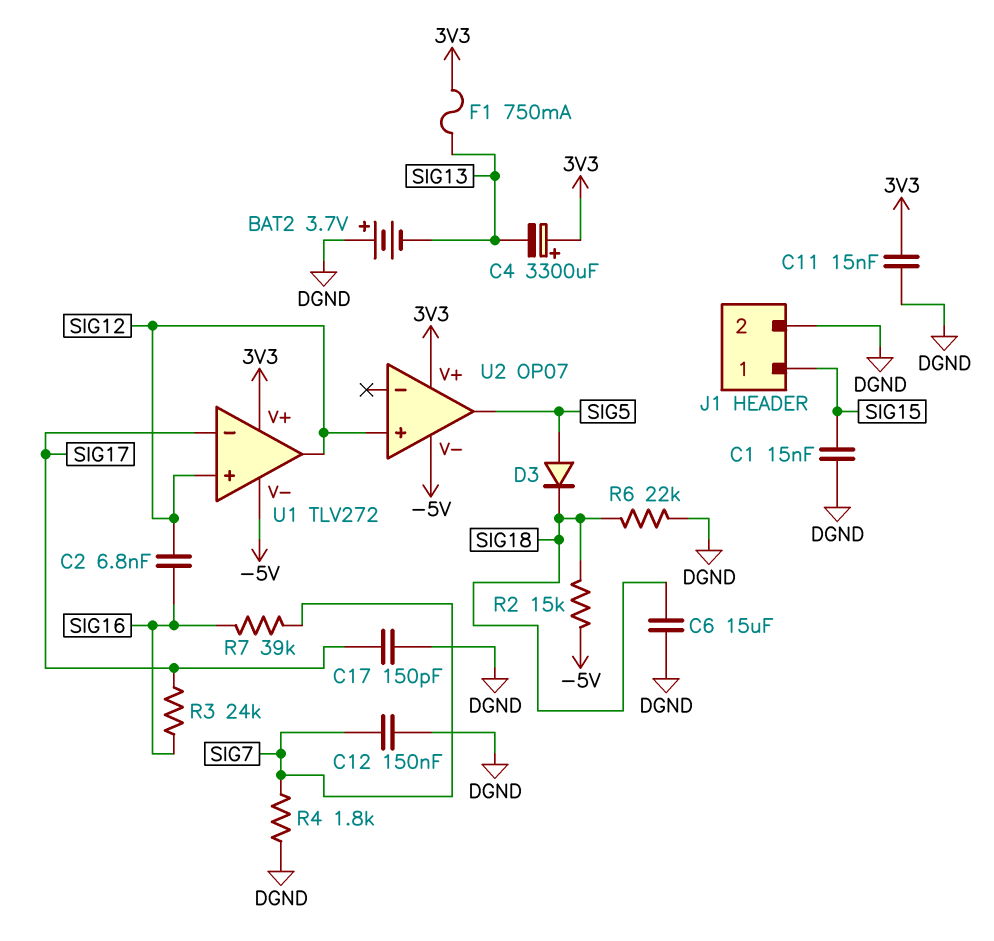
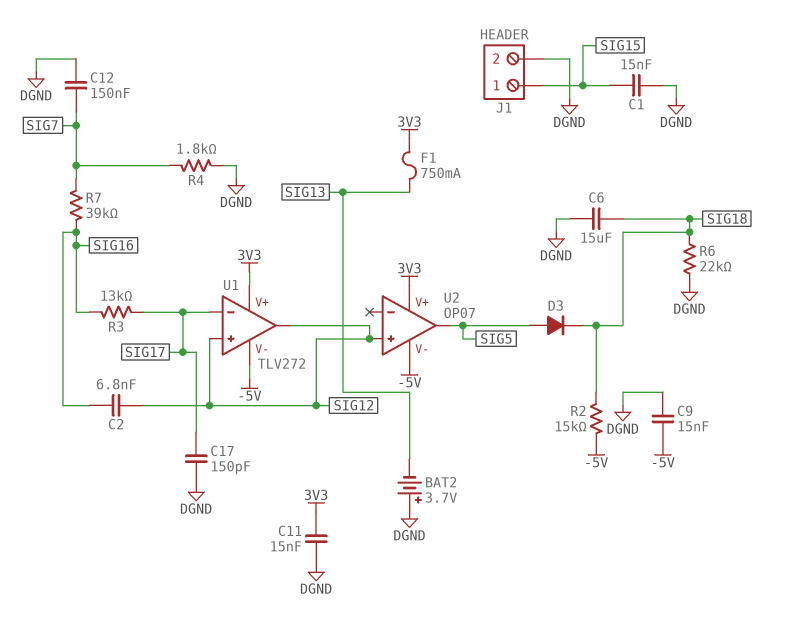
C4: 3300uF (plus 3V3, minus SIG13) -> none
C9: none -> 15nF (-5V, DGND)
R3: 24k (SIG16, SIG17) -> 13k (SIG16, SIG17)

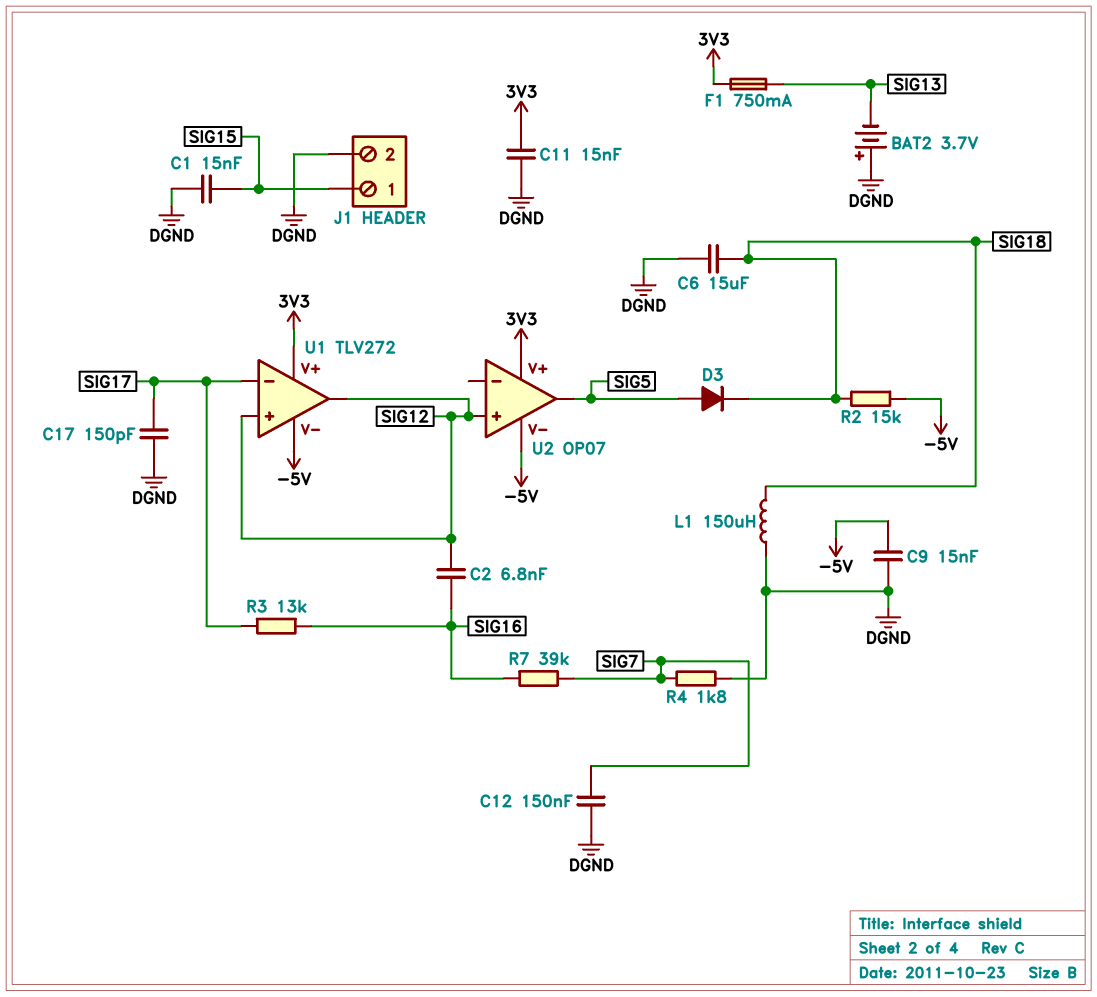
L1: none -> 150uH (DGND, SIG18)
R6: 22k (DGND, SIG18) -> none

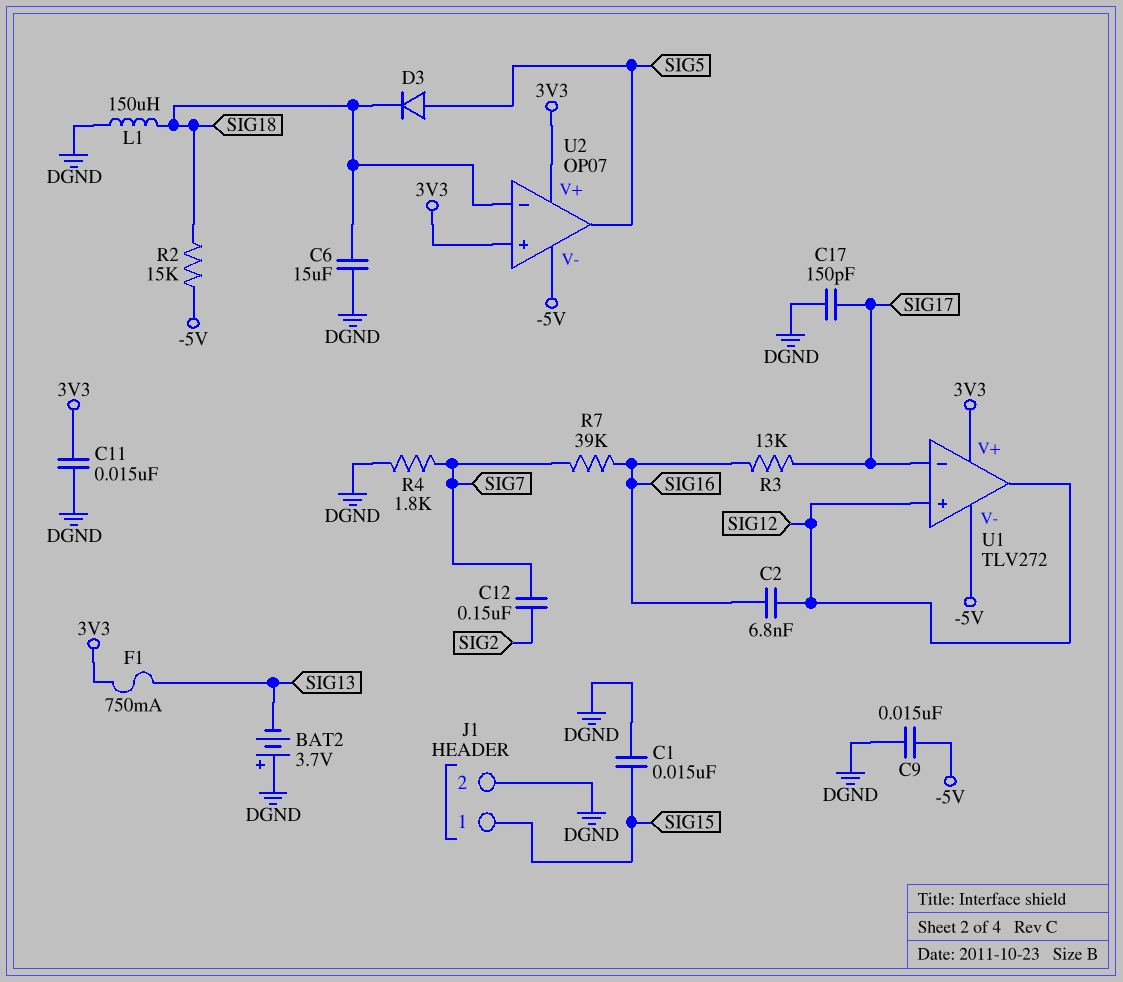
C12: 150nF (DGND, SIG7) -> 150nF (SIG2, SIG7)
U2 pin in+: SIG12 -> 3V3
U2 pin in-: none -> SIG18

